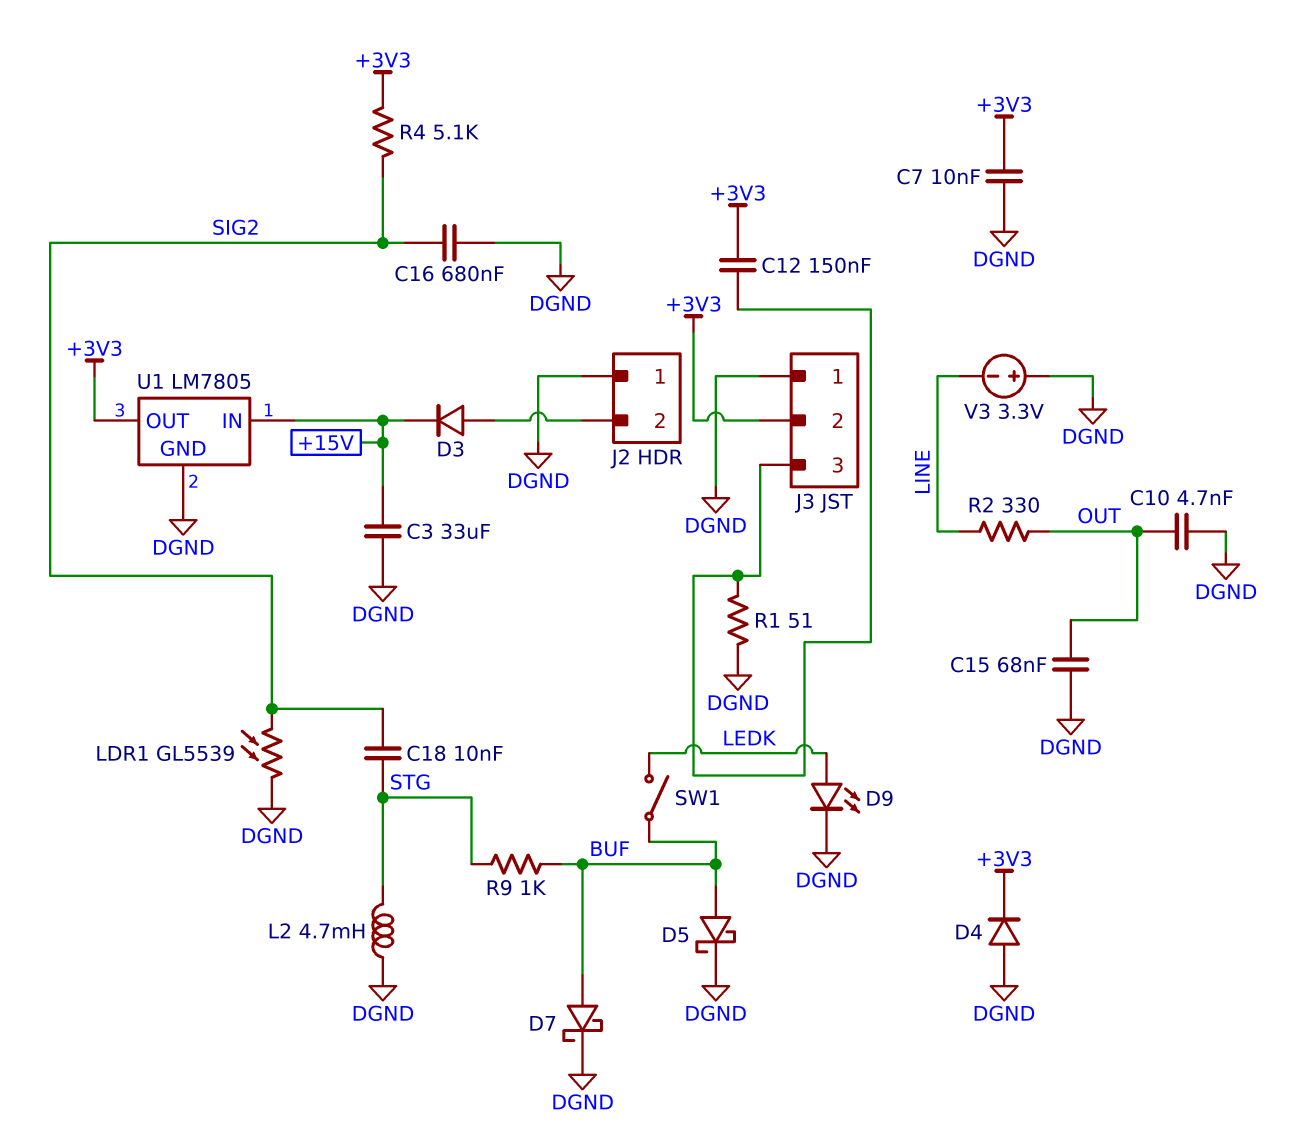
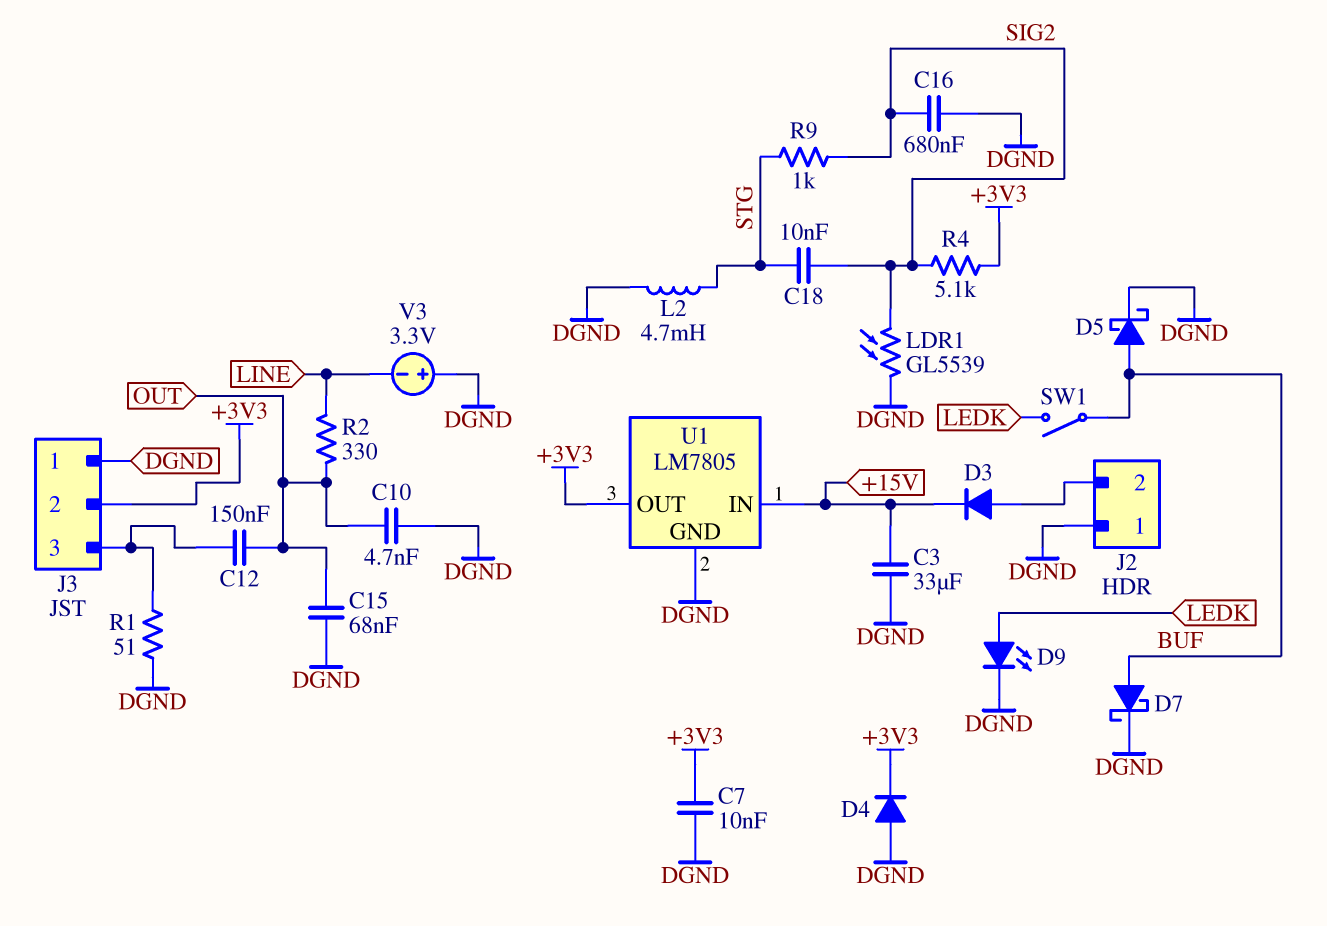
C12: 150nF (+3V3, J3/3) -> 150nF (J3/3, OUT)
R9: 1k (BUF, STG) -> 1k (SIG2, STG)

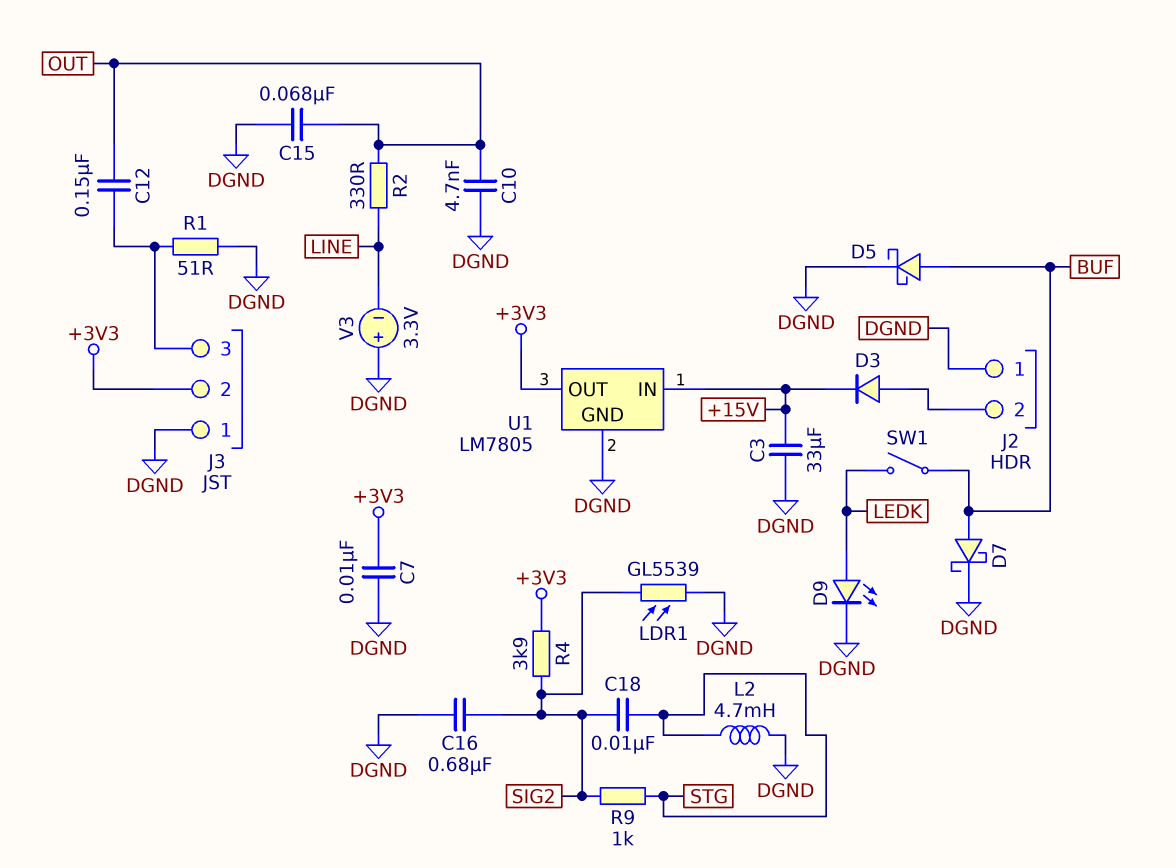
D4: diode (A DGND, K +3V3) -> none
R4: 5.1k (+3V3, SIG2) -> 3.9k (+3V3, SIG2)

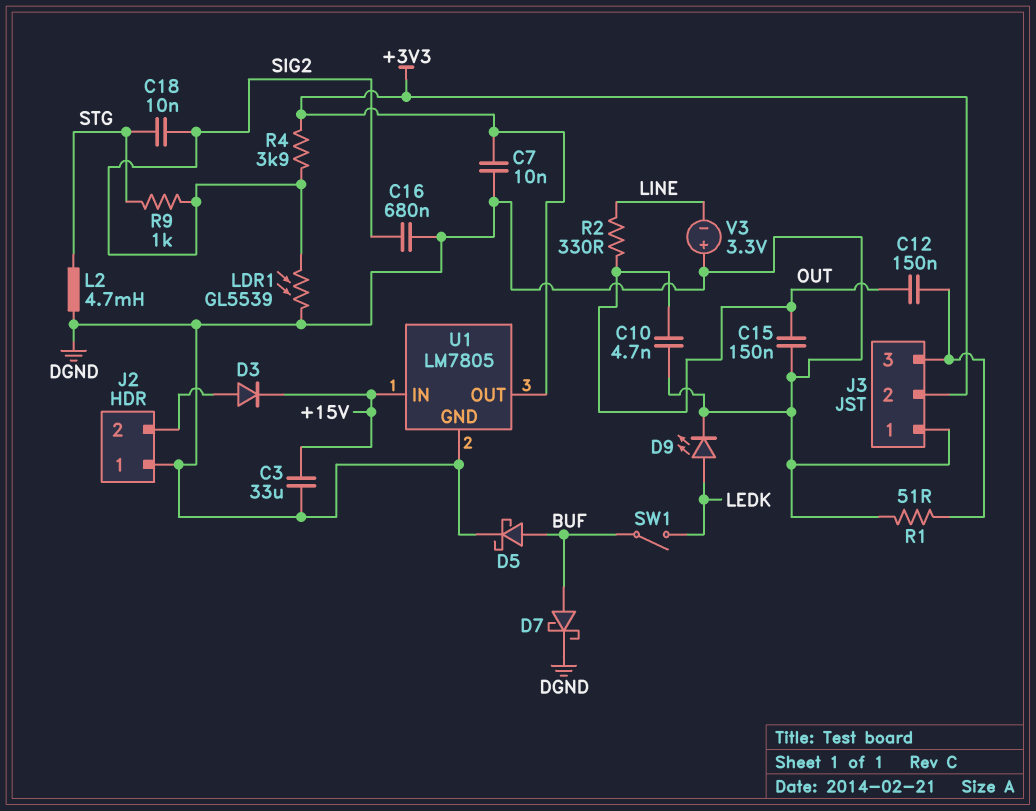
C15: 68nF (DGND, OUT) -> 150nF (DGND, OUT)

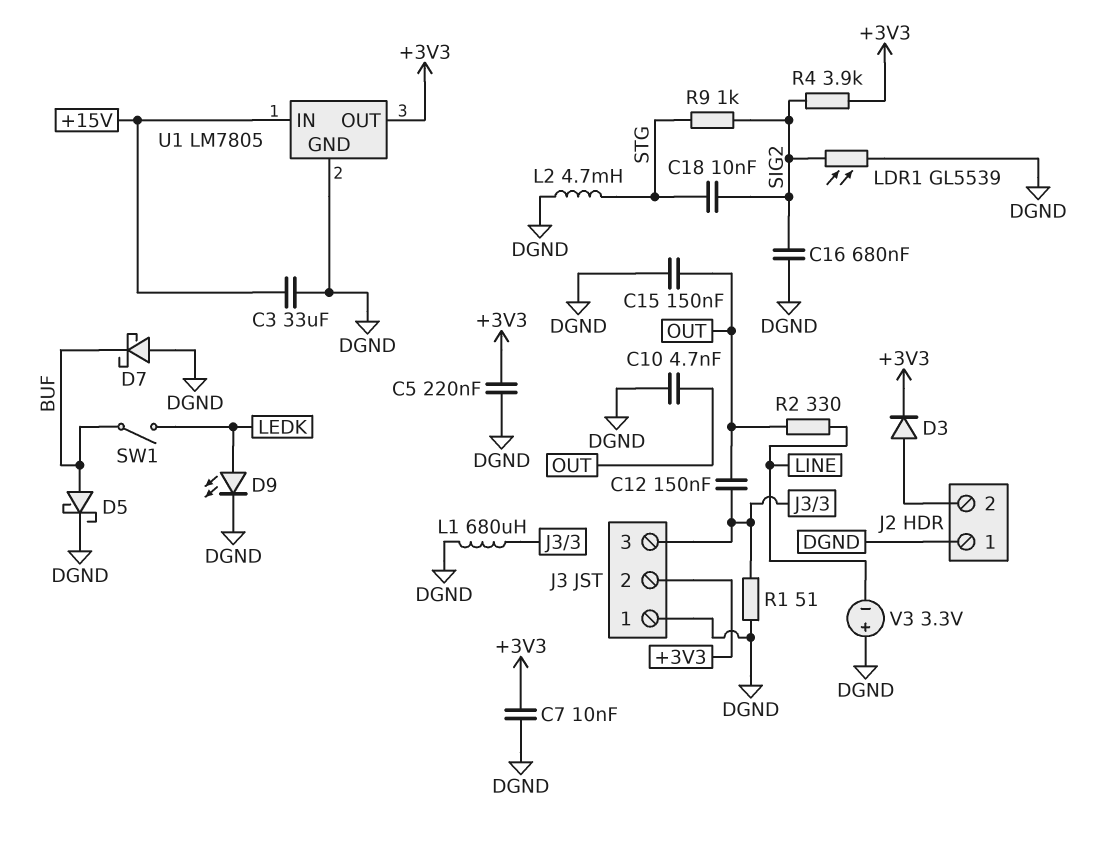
C5: none -> 220nF (+3V3, DGND)
D3: diode (A J2/2, K +15V) -> diode (A J2/2, K +3V3)
D7: schottky (A BUF, K DGND) -> schottky (A DGND, K BUF)
L1: none -> 680uH (DGND, J3/3)

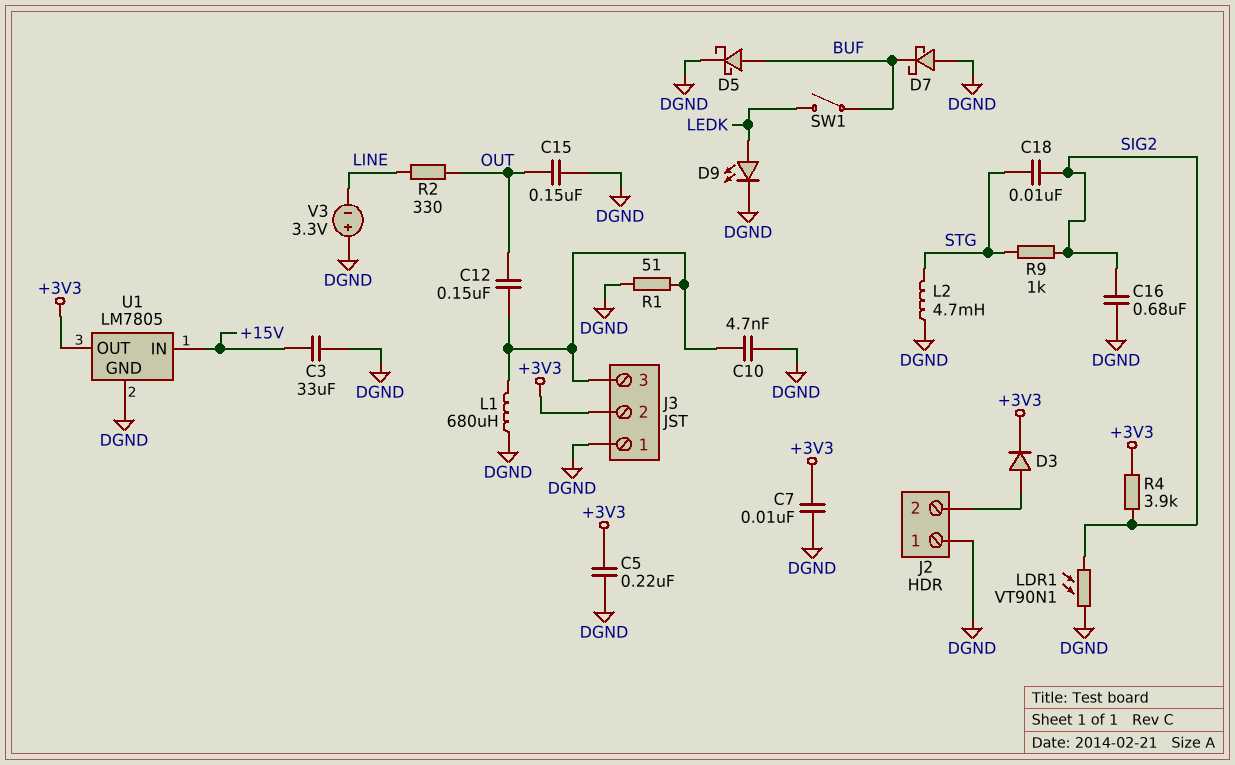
C10: 4.7nF (DGND, OUT) -> 4.7nF (DGND, J3/3)
LDR1: GL5539 (DGND, SIG2) -> VT90N1 (DGND, SIG2)

